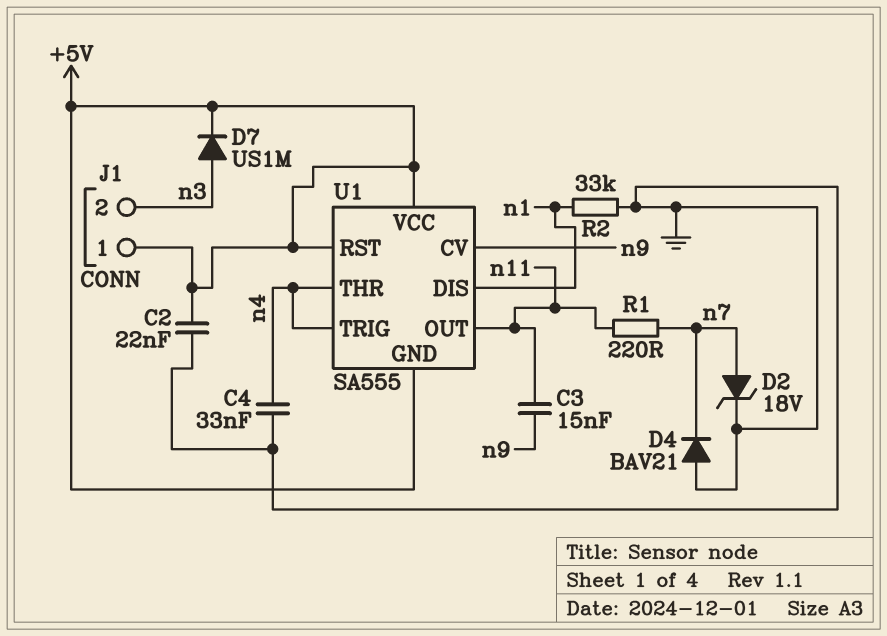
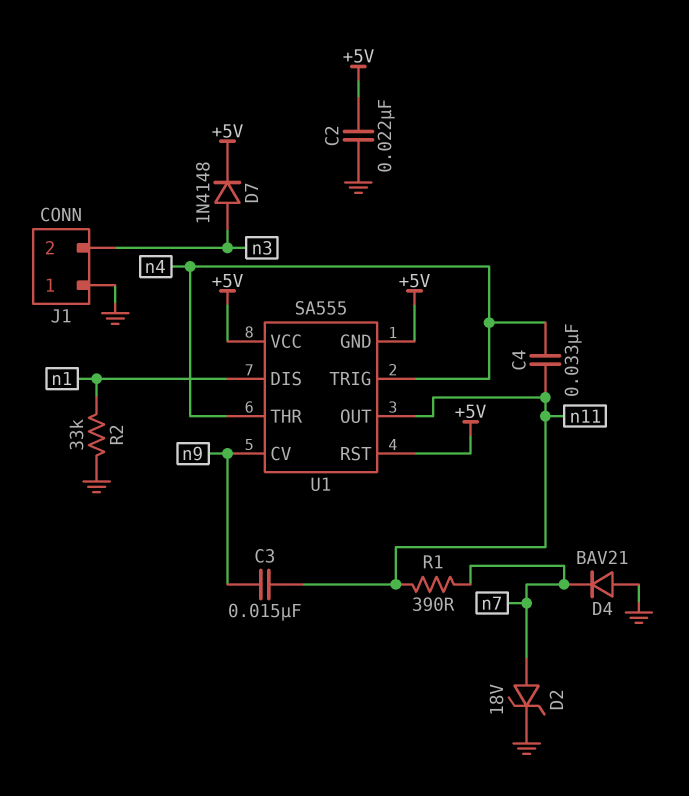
C4: 33nF (GND, n4) -> 33nF (n4, n11)
D7: diode US1M (A n3, K +5V) -> diode 1N4148 (A n3, K +5V)
J1 pin 1: +5V -> GND
R1: 220 (n7, n11) -> 390 (n7, n11)

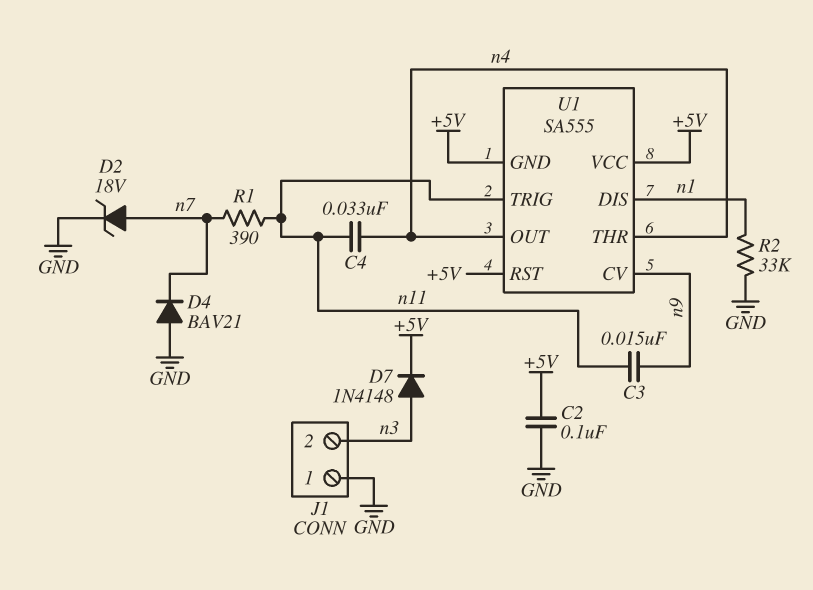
C2: 22nF (+5V, GND) -> 100nF (+5V, GND)
U1 pin OUT: n11 -> n4
U1 pin TRIG: n4 -> n11

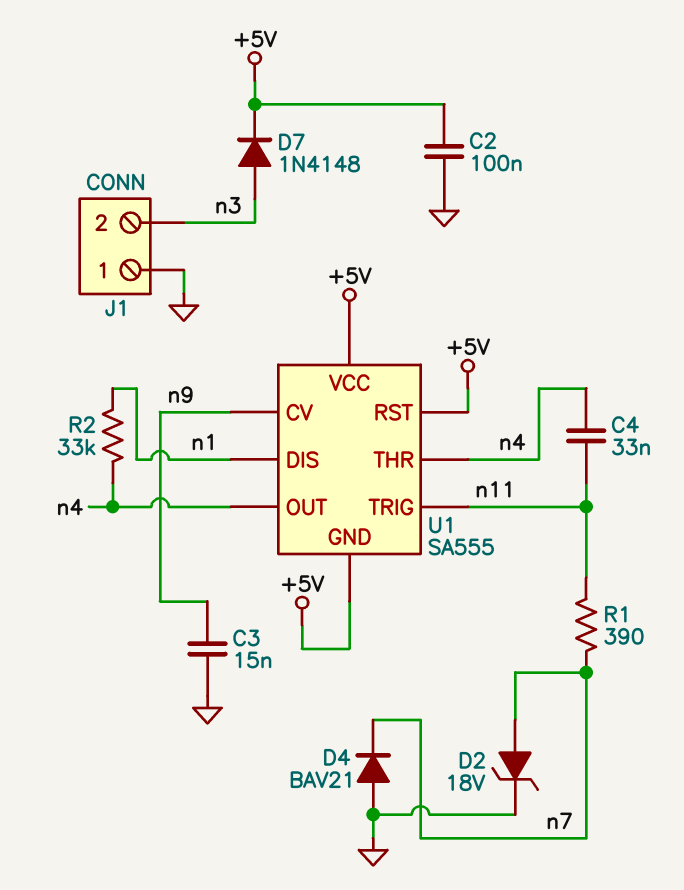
C3: 15nF (n9, n11) -> 15nF (GND, n9)
R2: 33k (GND, n1) -> 33k (n1, n4)

